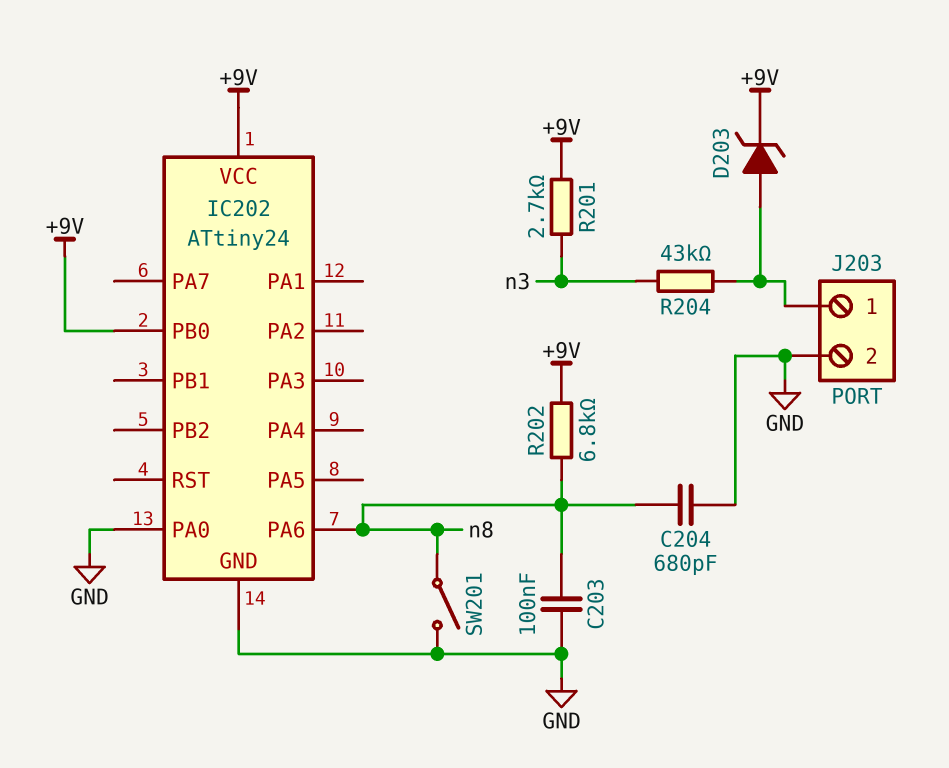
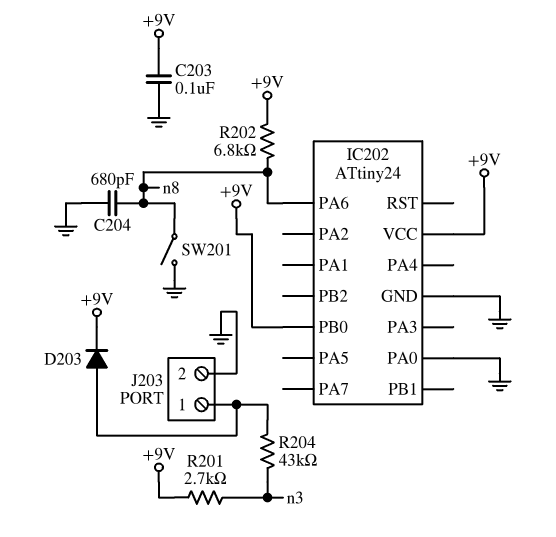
C203: 100nF (GND, n8) -> 100nF (+9V, GND)
D203: zener (A J203/1, K +9V) -> diode (A J203/1, K +9V)

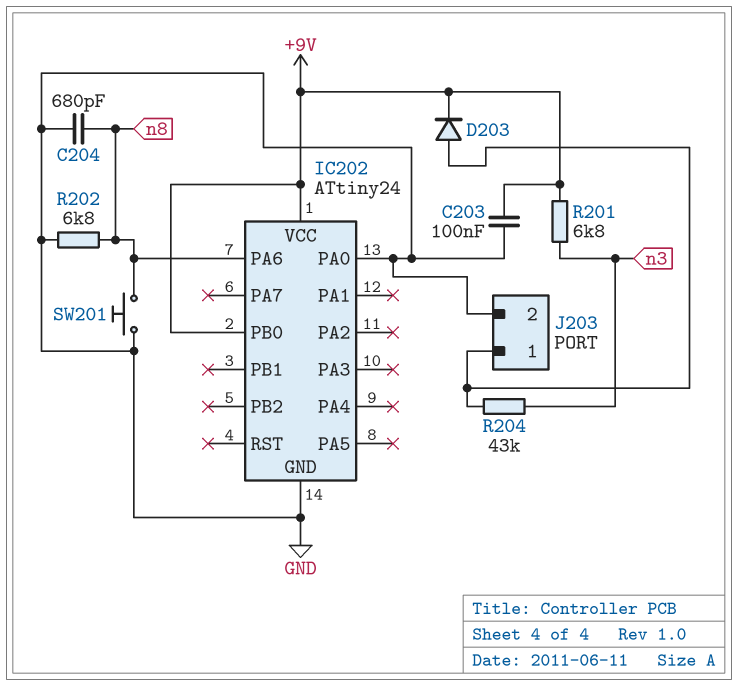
R201: 2.7k (+9V, n3) -> 6.8k (+9V, n3)
R202: 6.8k (+9V, n8) -> 6.8k (GND, n8)
SW201: switch (GND, n8) -> button (GND, n8)

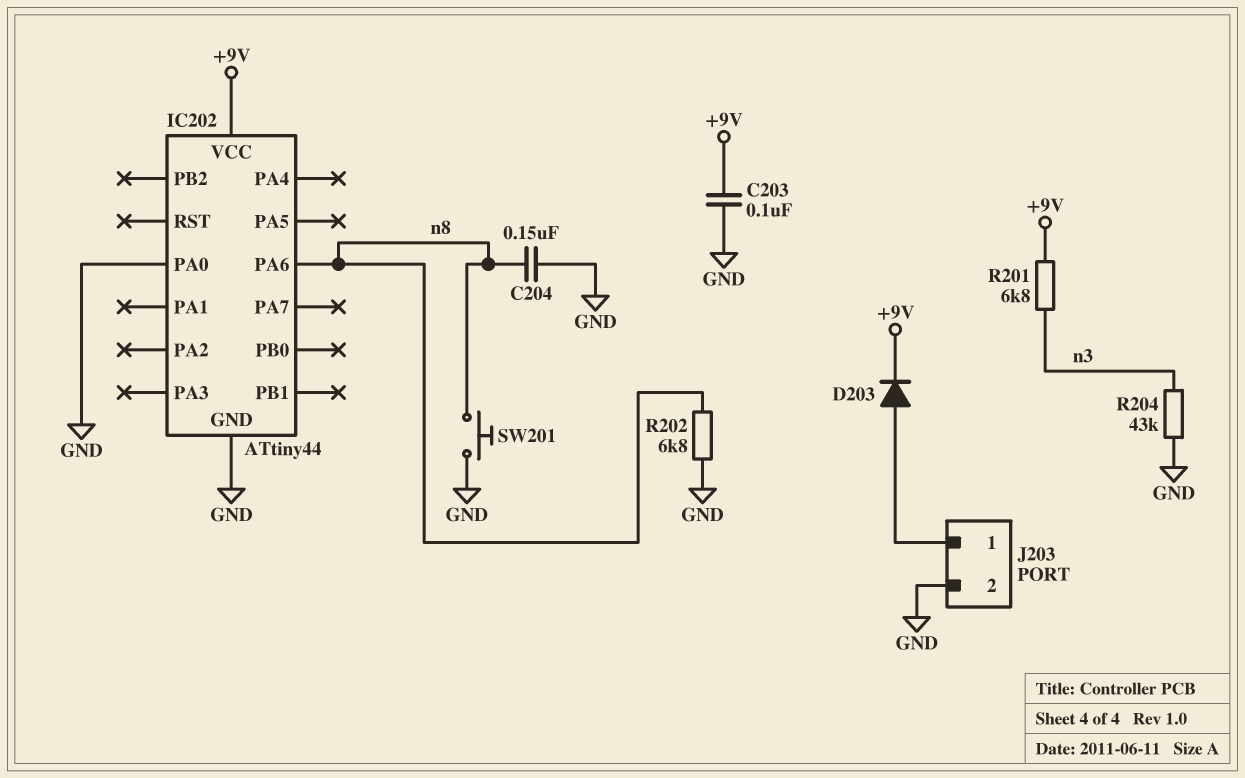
C204: 680pF (GND, n8) -> 150nF (GND, n8)
IC202: ATtiny24 -> ATtiny44
IC202 pin PB0: +9V -> none
R204: 43k (J203/1, n3) -> 43k (GND, n3)

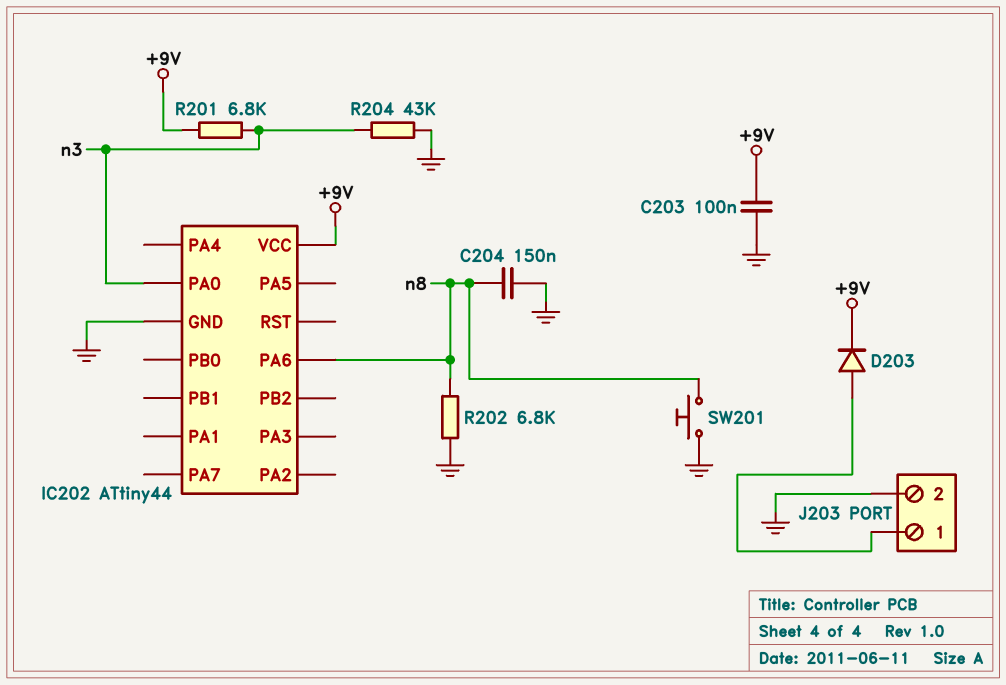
IC202 pin PA0: GND -> n3

